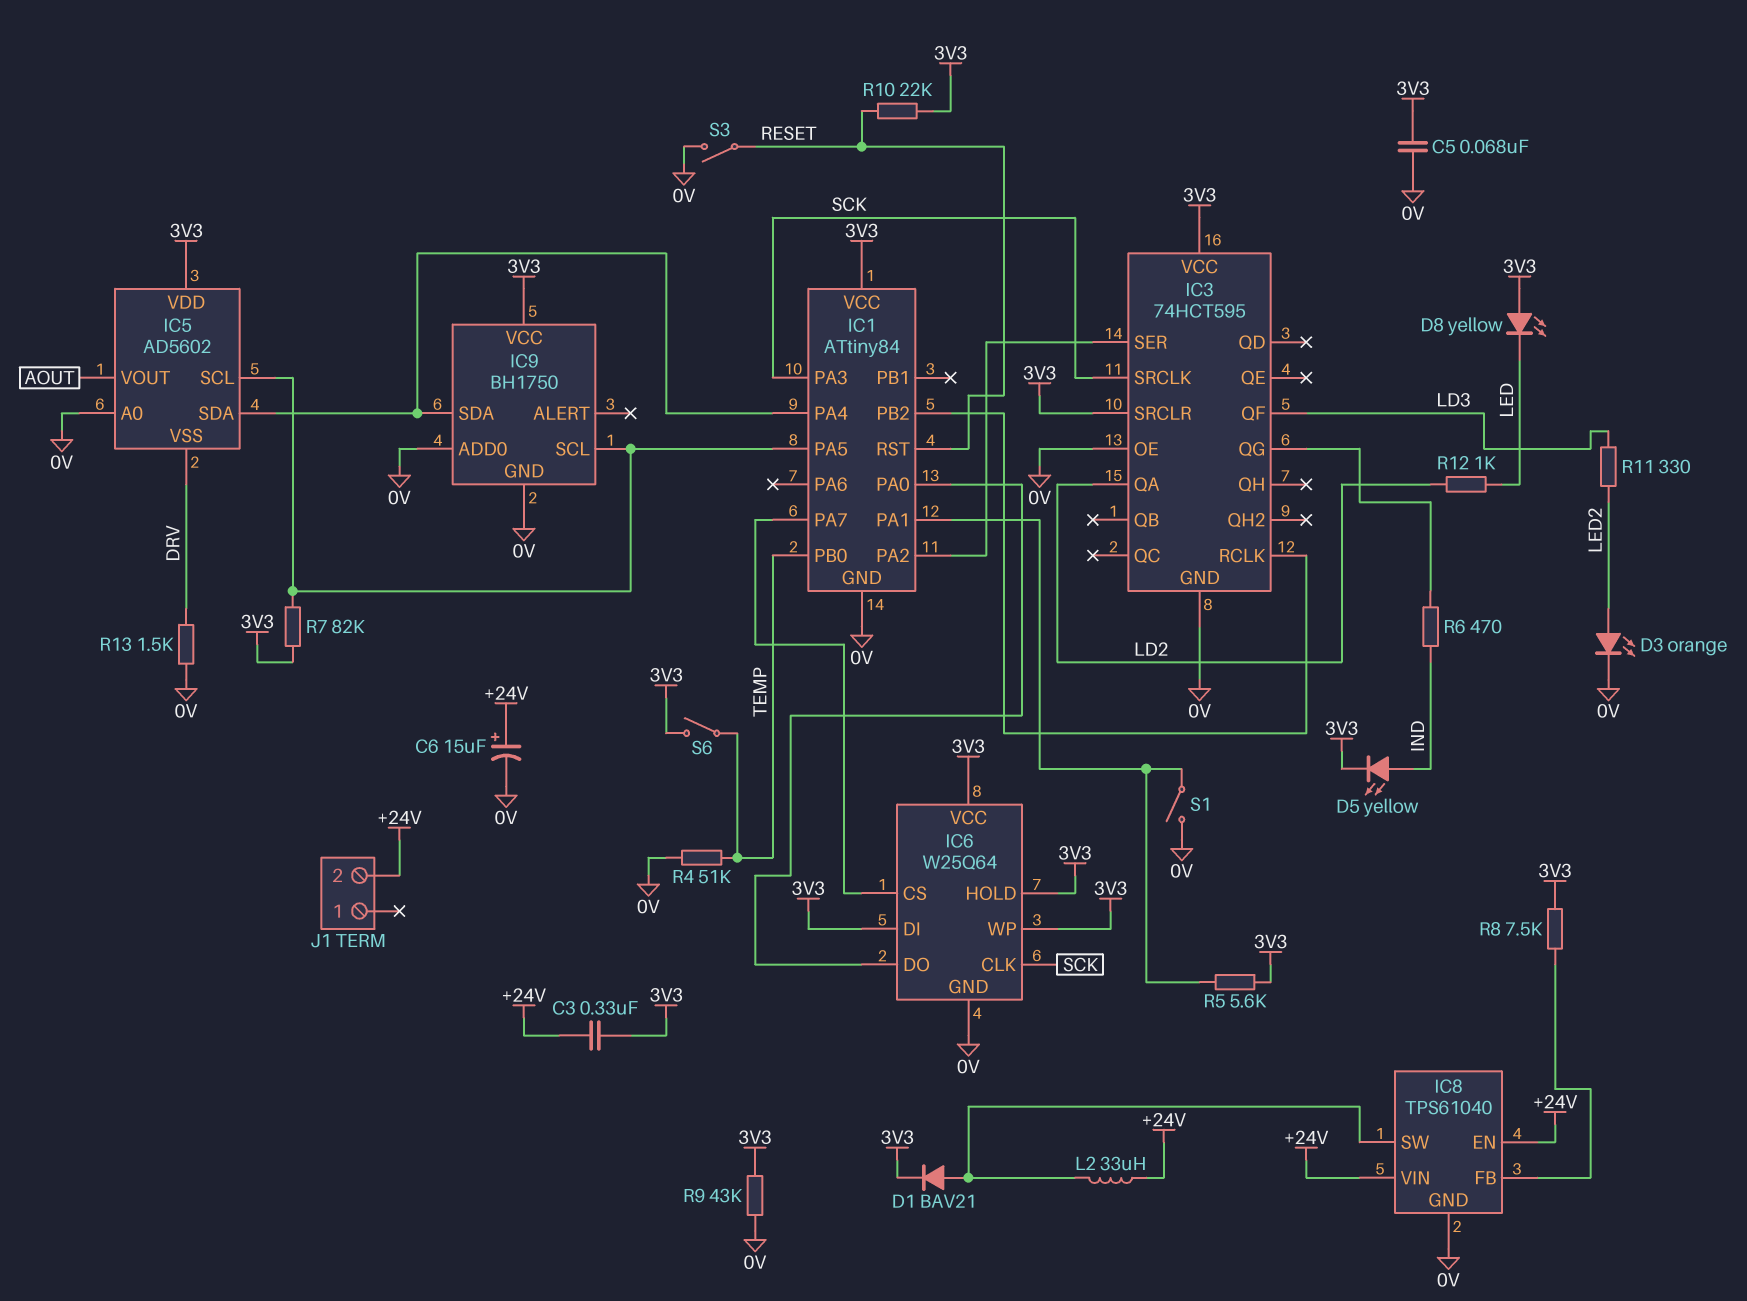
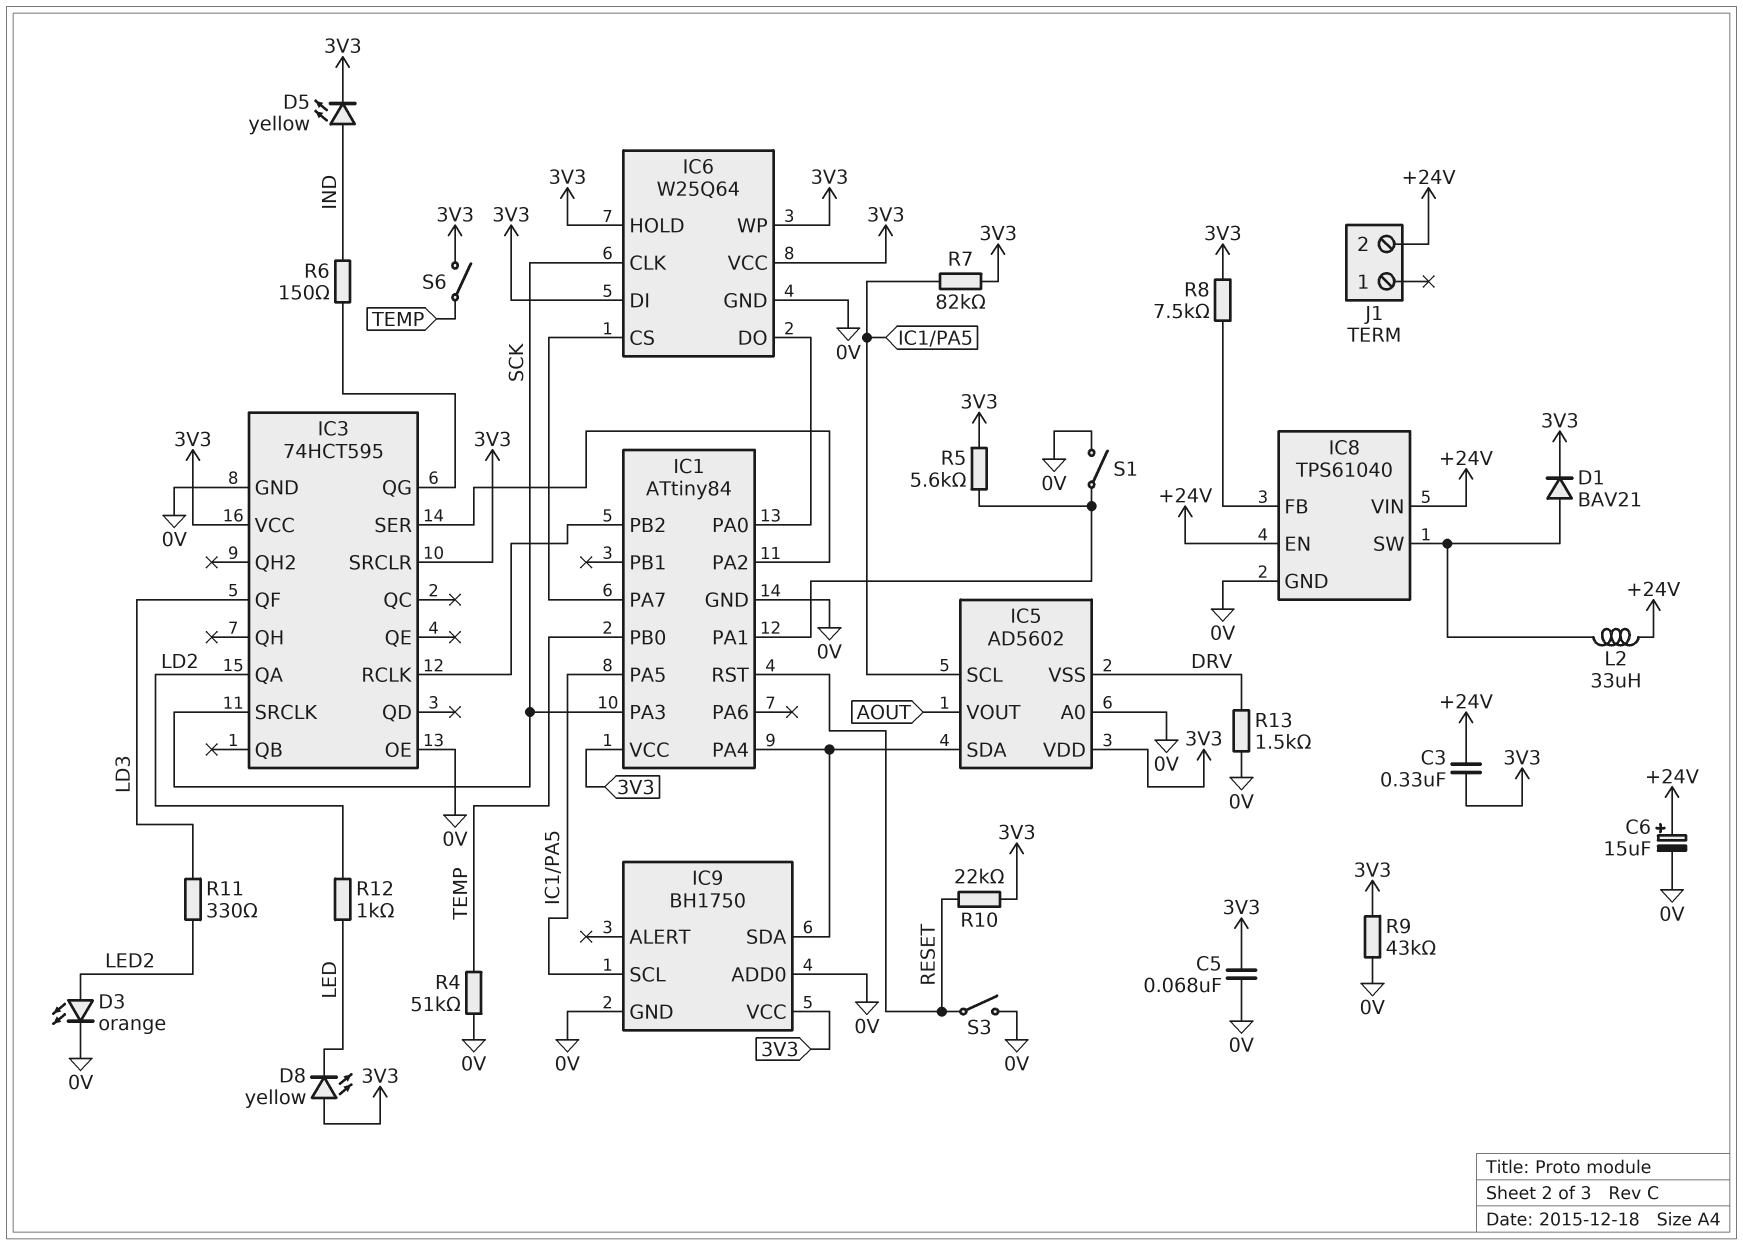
R6: 470 (IC3/QG, IND) -> 150 (IC3/QG, IND)

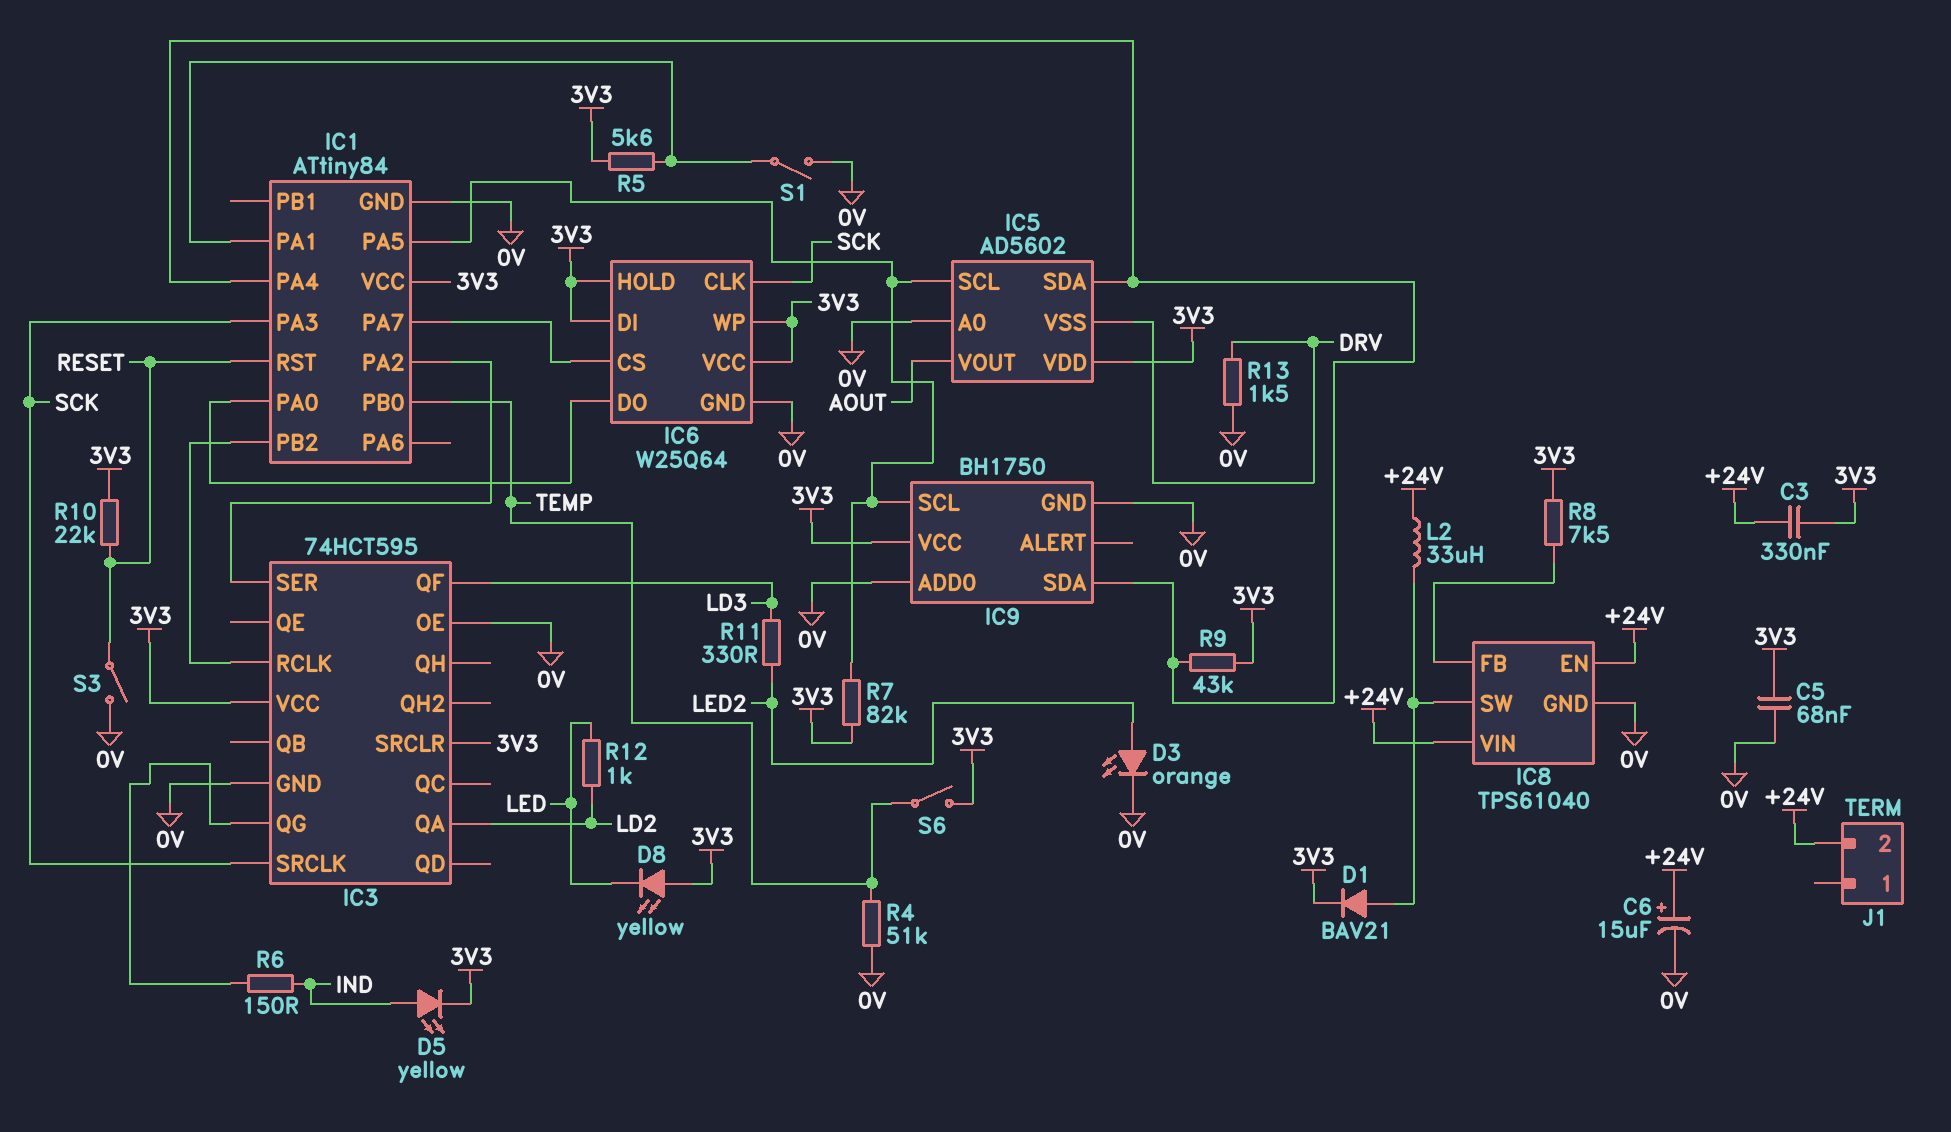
R9: 43k (0V, 3V3) -> 43k (3V3, IC1/PA4)

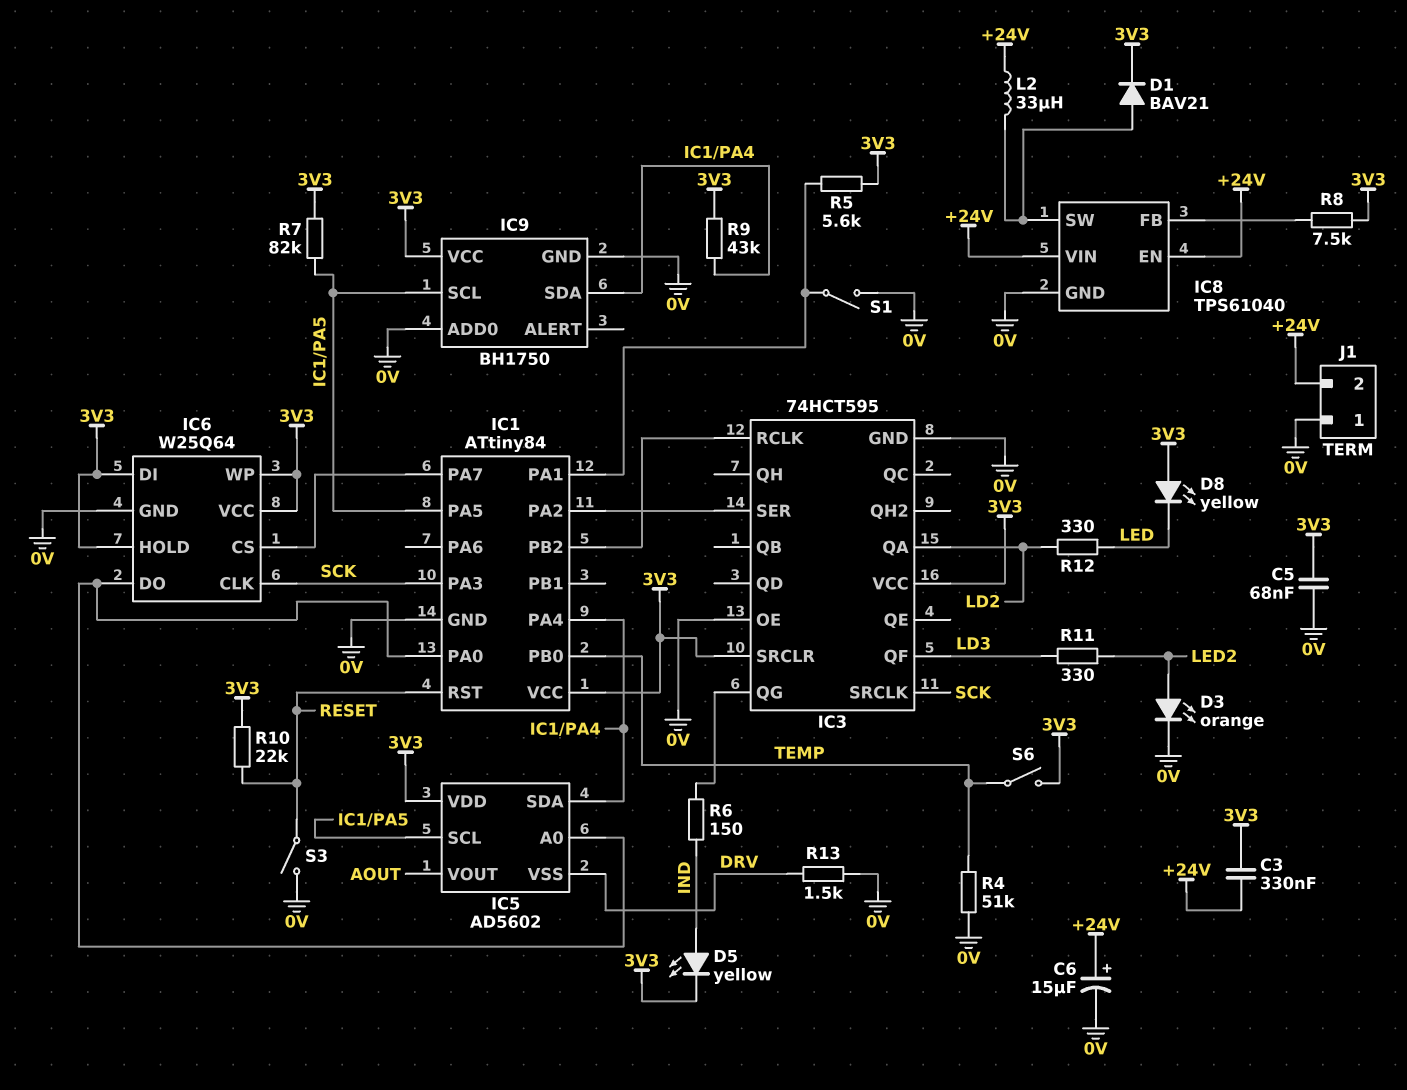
IC5 pin A0: 0V -> IC1/PA0
J1 pin 1: none -> 0V
R12: 1k (LD2, LED) -> 330 (LD2, LED)

